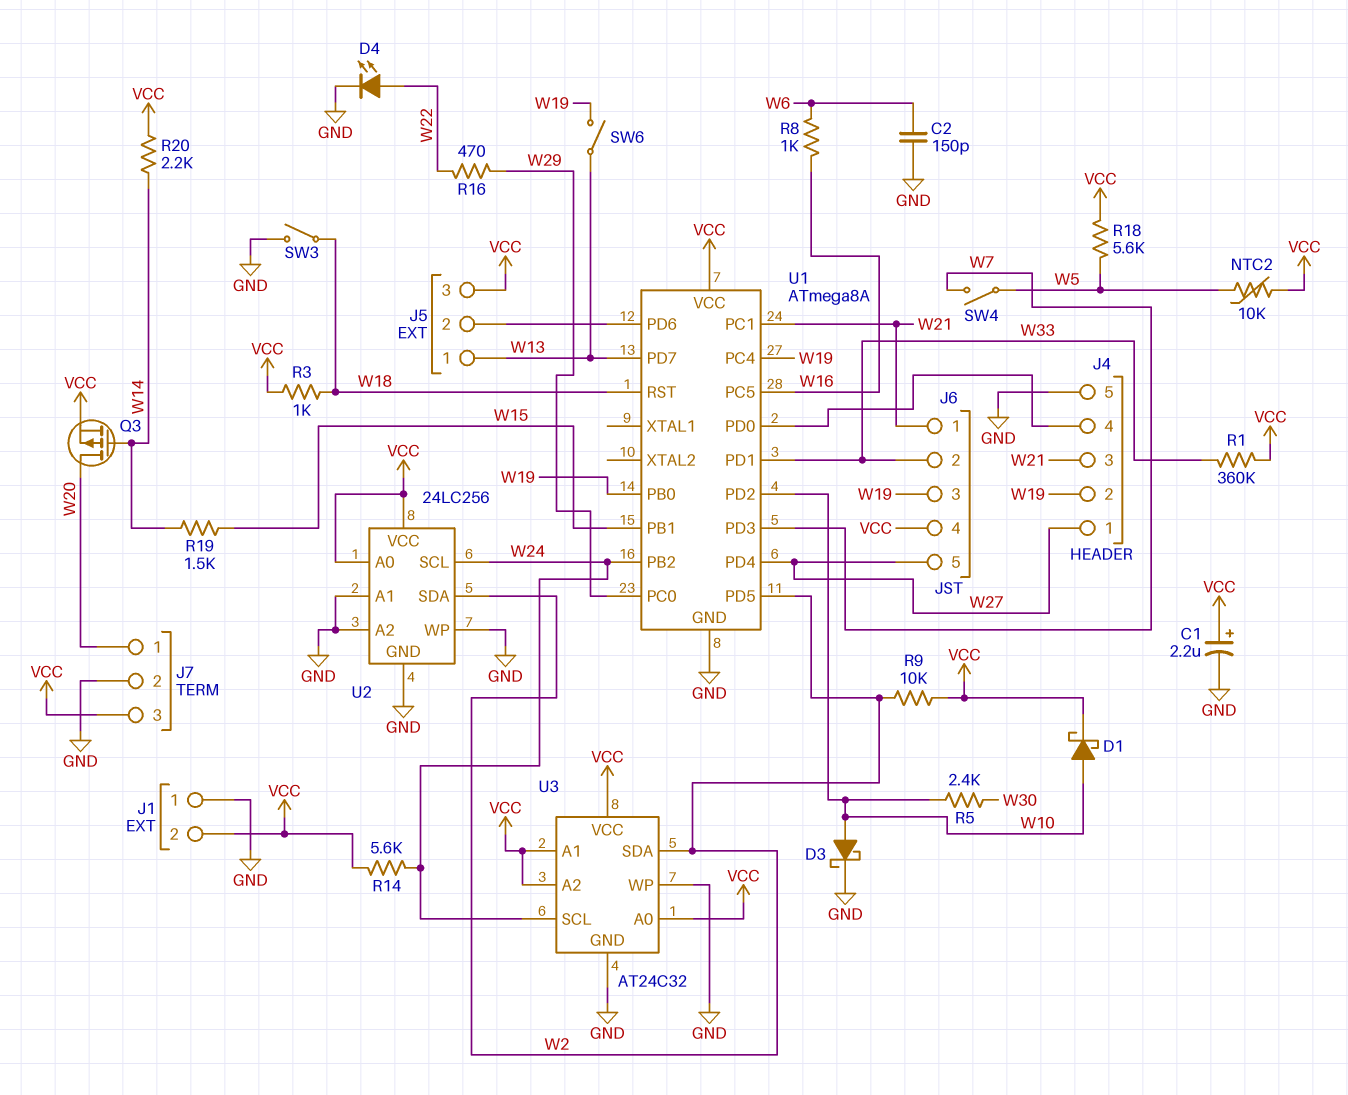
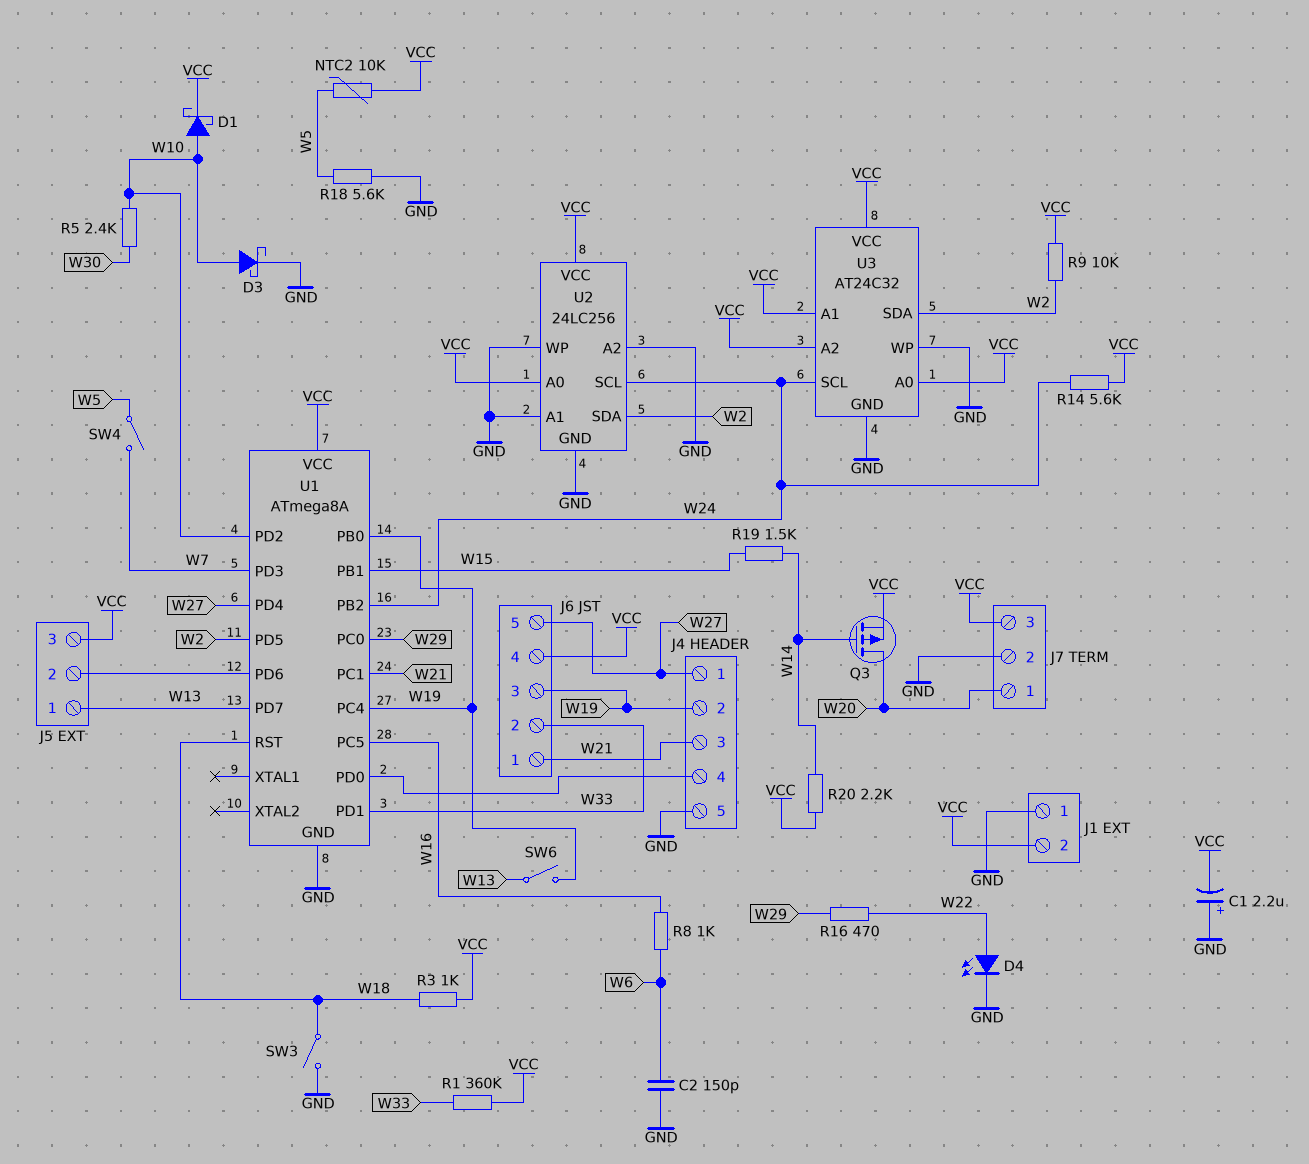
C1: 2.2uF (plus VCC, minus GND) -> 2.2uF (plus GND, minus VCC)
R18: 5.6k (VCC, W5) -> 5.6k (GND, W5)

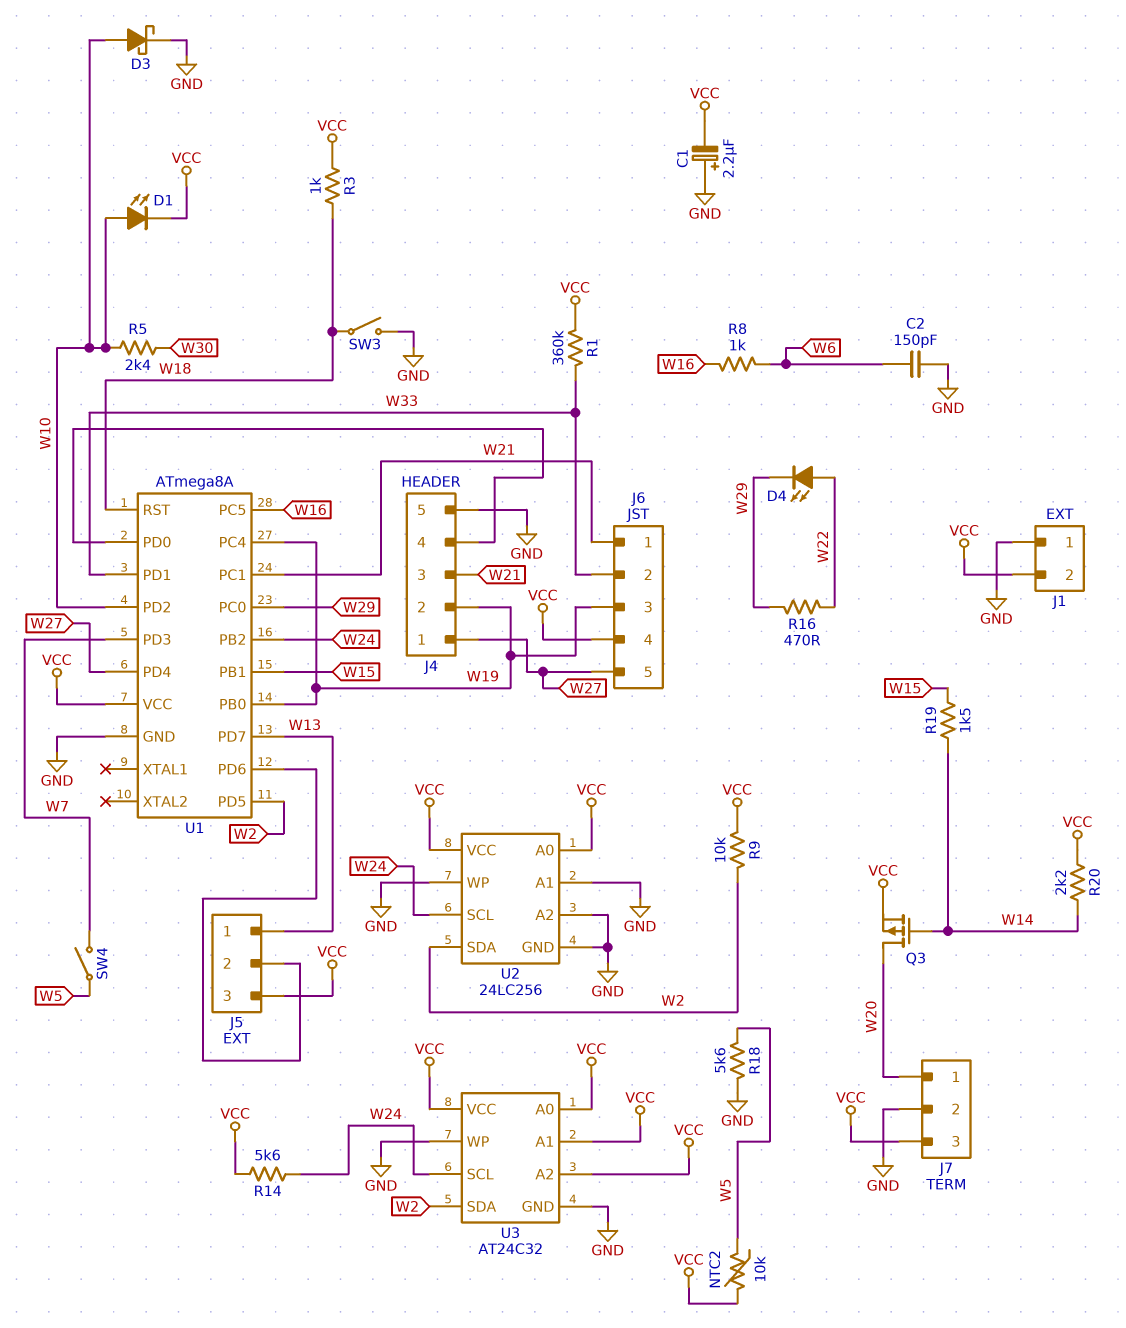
D1: schottky (A W10, K VCC) -> LED (A W10, K VCC)
D4: LED (A W22, K GND) -> LED (A W22, K W29)
SW6: switch (W13, W19) -> none

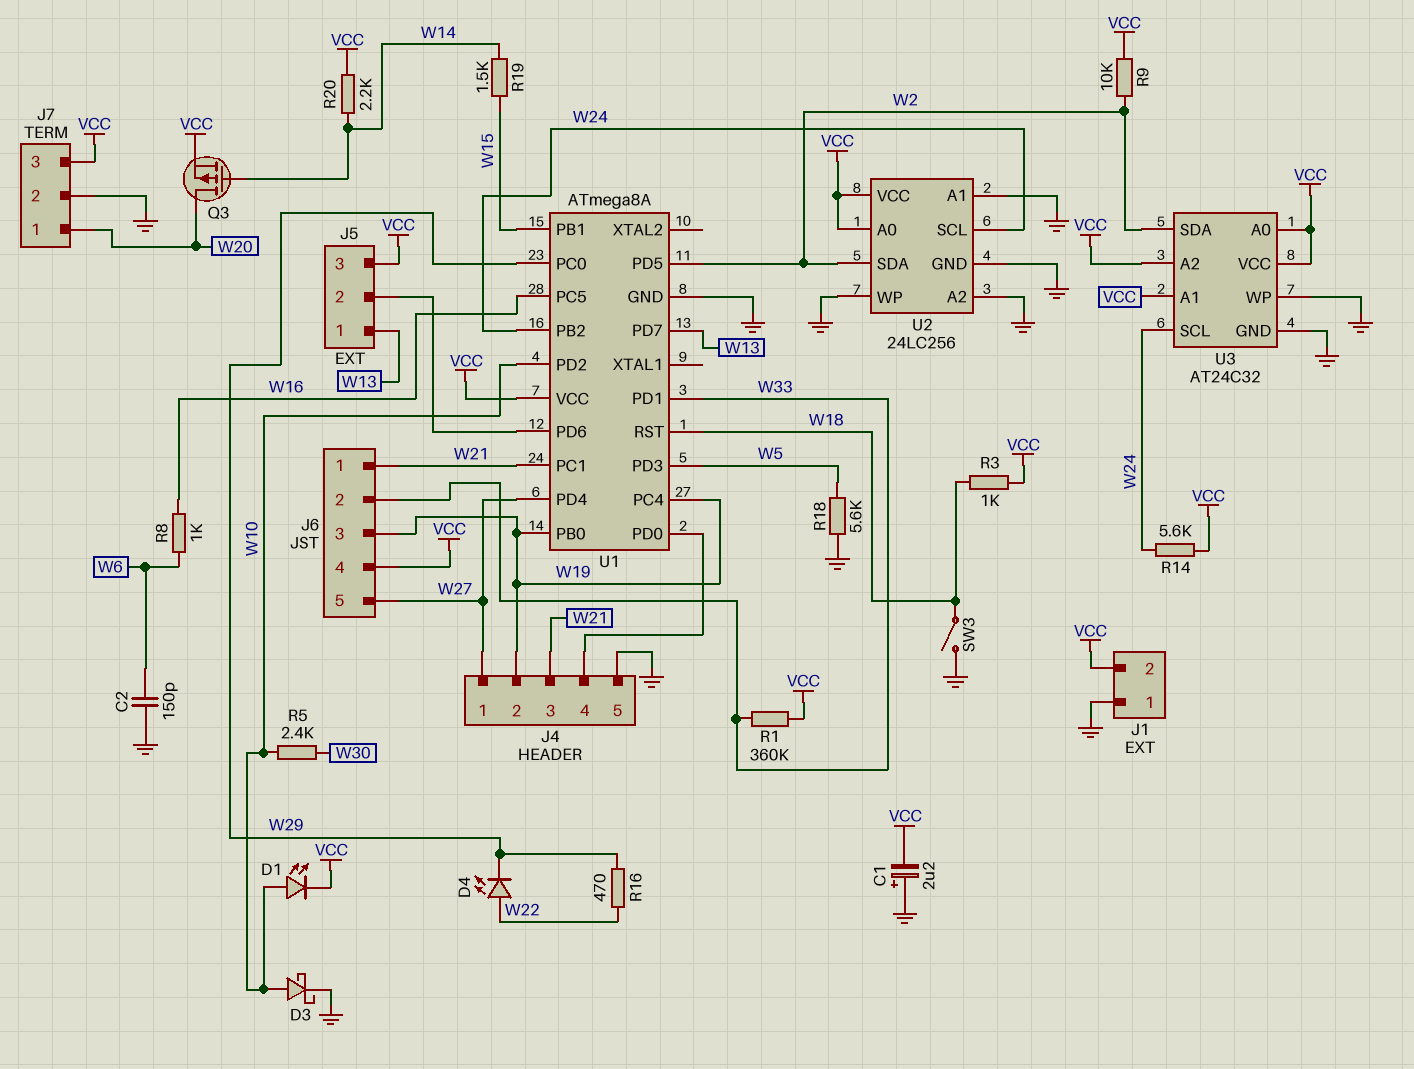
NTC2: 10k (VCC, W5) -> none
SW4: switch (W5, W7) -> none
U1 pin PD3: W7 -> W5

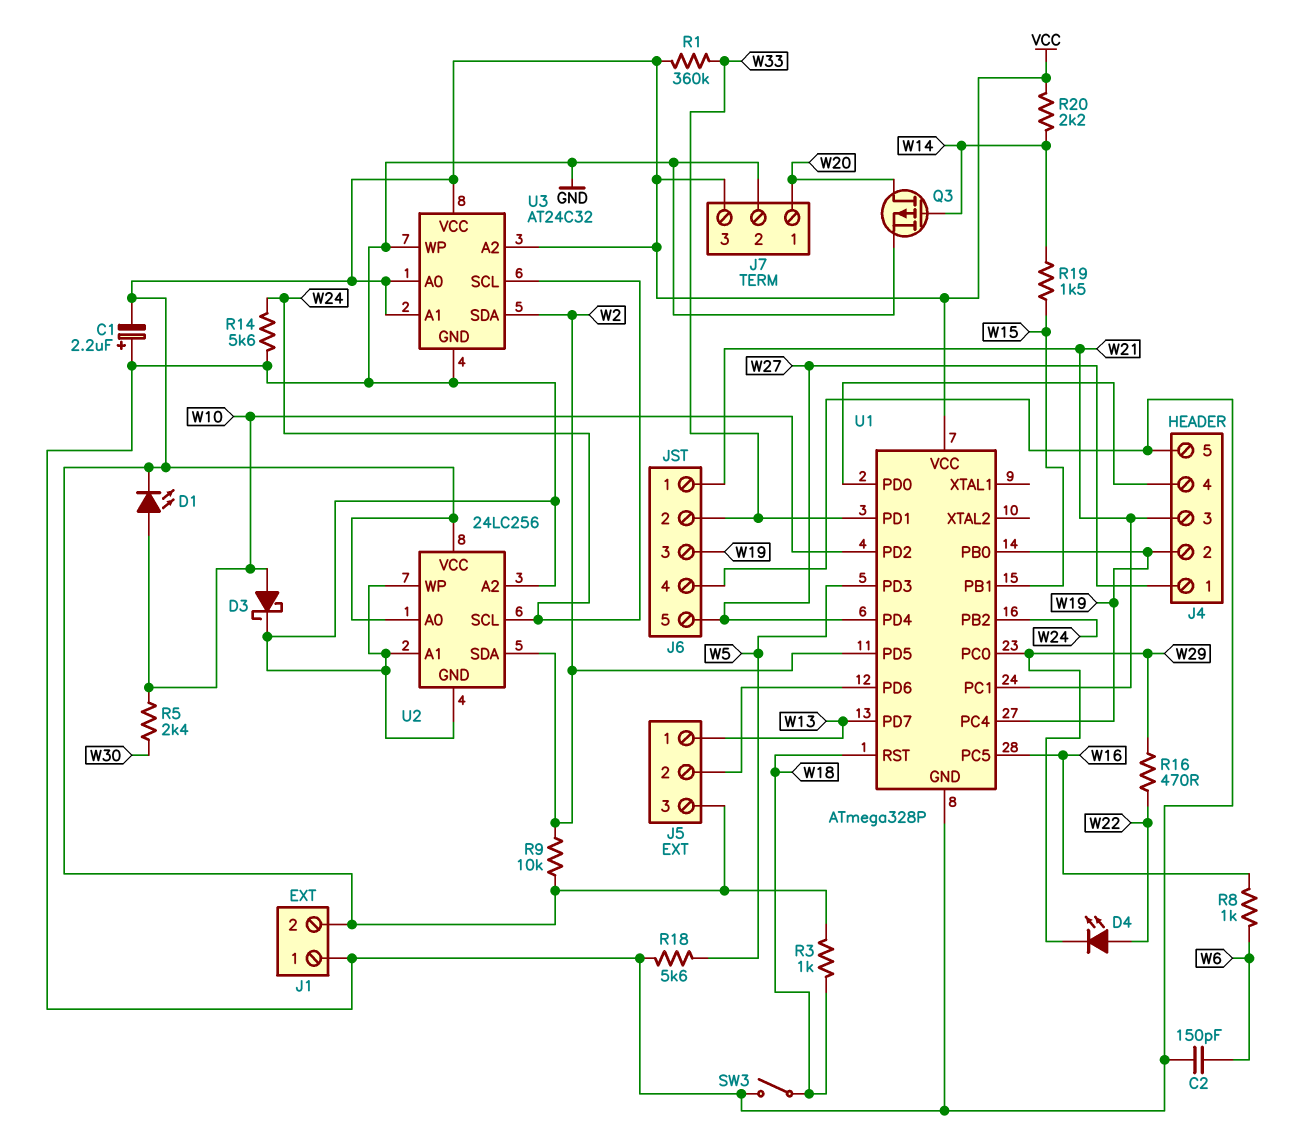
J6 pin 4: VCC -> GND
Q3: PMOS (G W14, D W20, S VCC) -> PMOS (G W14, D W20, S GND)
R14: 5.6k (VCC, W24) -> 5.6k (GND, W24)
U1: ATmega8A -> ATmega328P

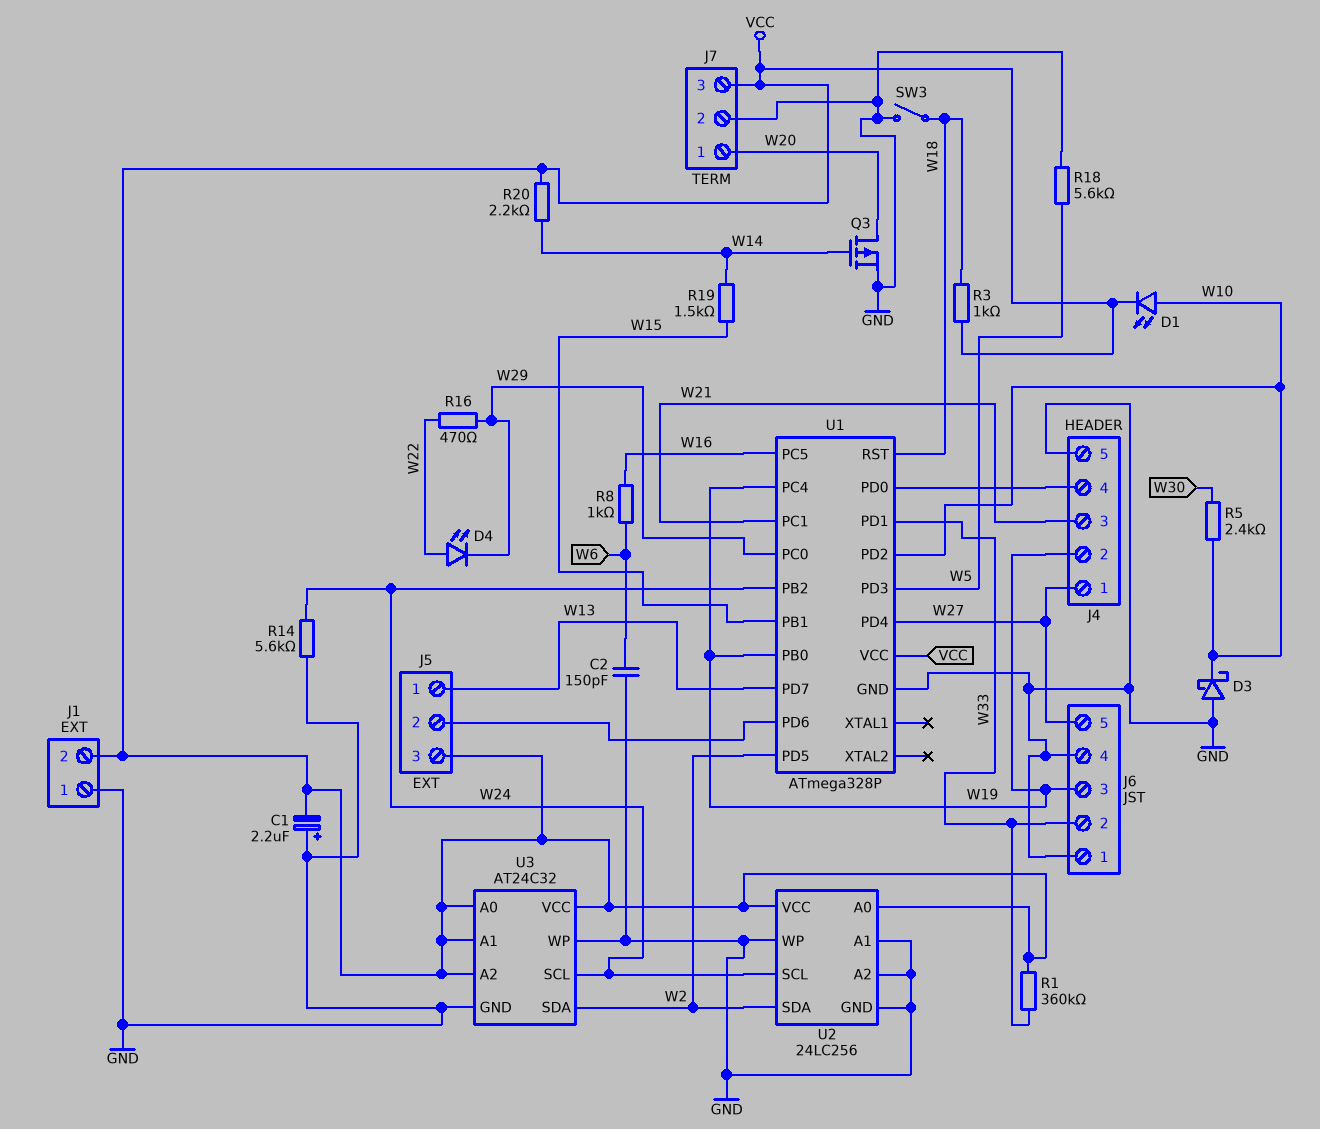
D3: schottky (A W10, K GND) -> schottky (A GND, K W10)
J6 pin 1: W21 -> GND
R9: 10k (VCC, W2) -> none

